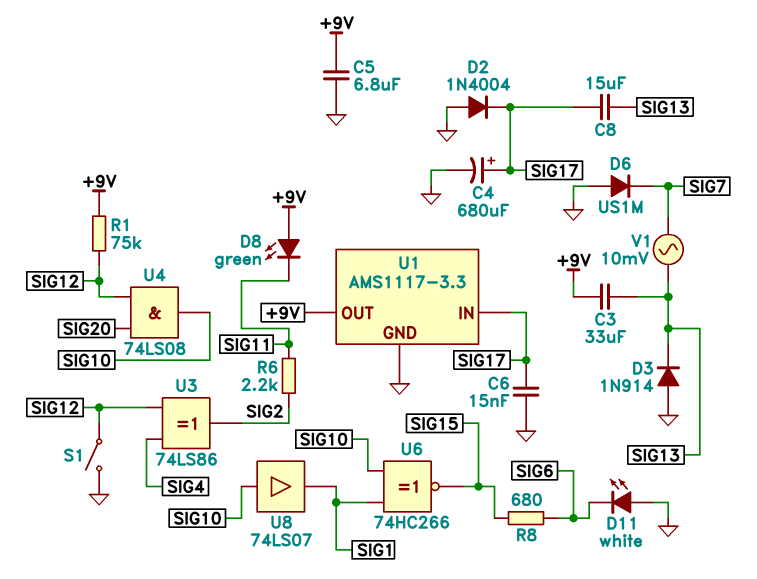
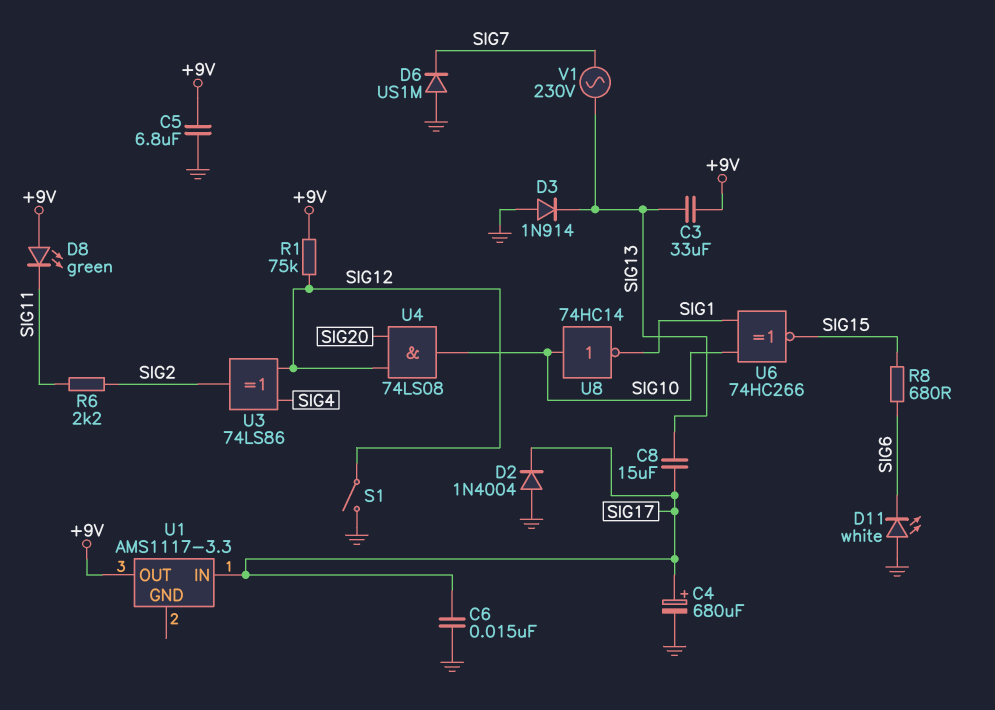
U1 pin GND: GND -> none
U8: buffer 74LS07 (in SIG10, out SIG1) -> NOT 74HC14 (in SIG10, out SIG1)
V1: AC 10mV (SIG7, SIG13) -> AC 230V (SIG7, SIG13)

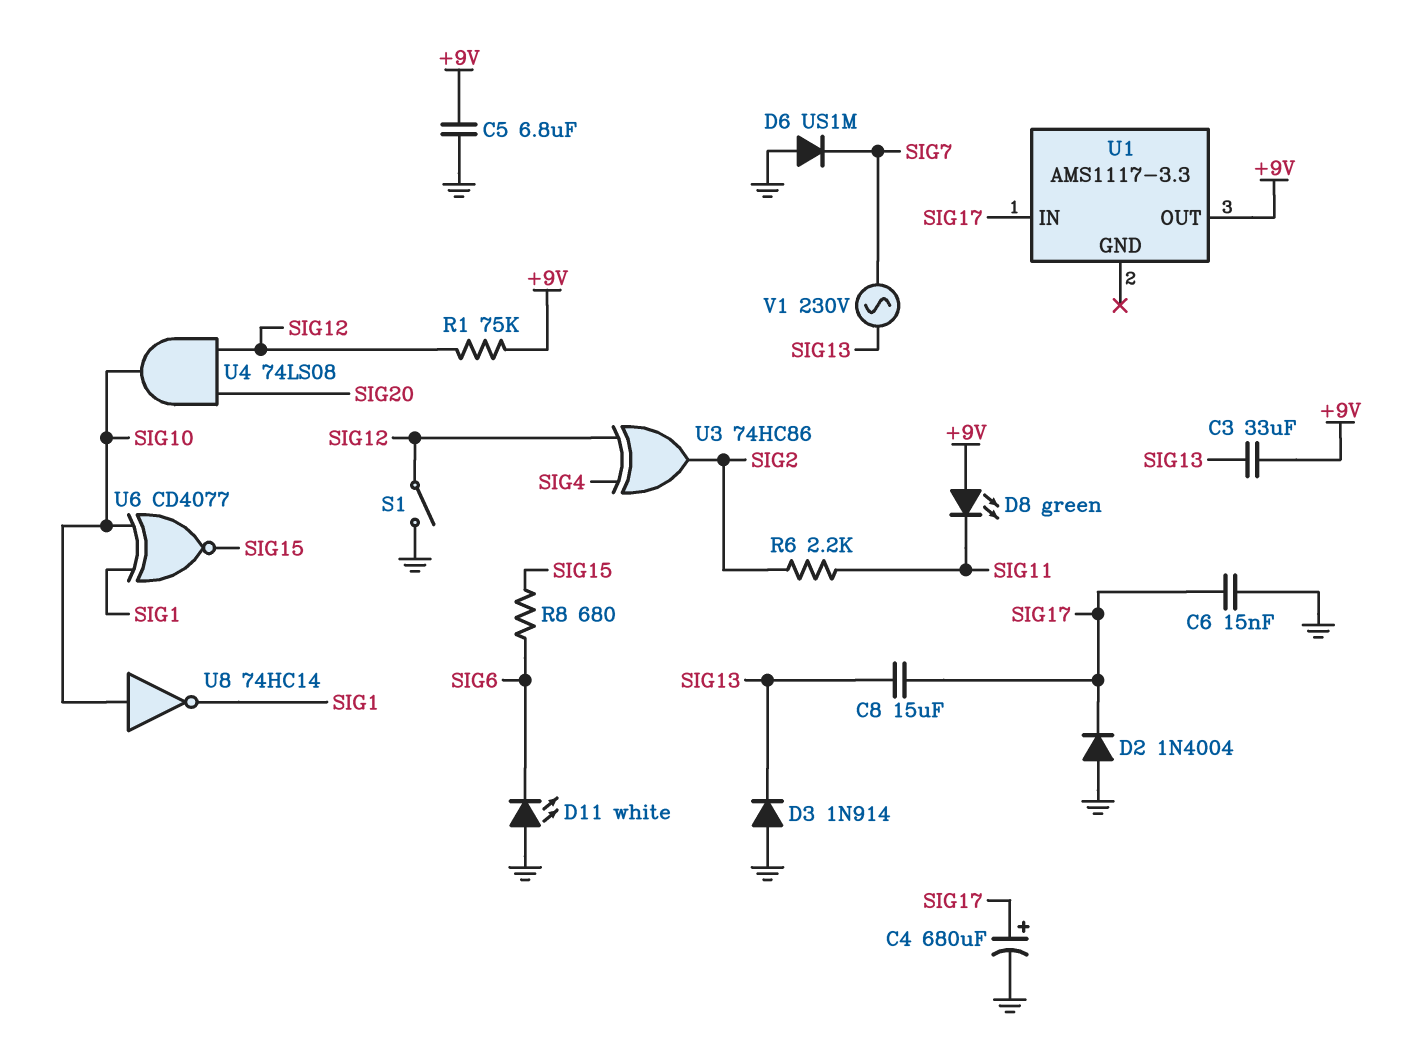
U3: XOR 74LS86 (in SIG4, in SIG12, out SIG2) -> XOR 74HC86 (in SIG4, in SIG12, out SIG2)
U6: XNOR 74HC266 (in SIG1, in SIG10, out SIG15) -> XNOR CD4077 (in SIG1, in SIG10, out SIG15)

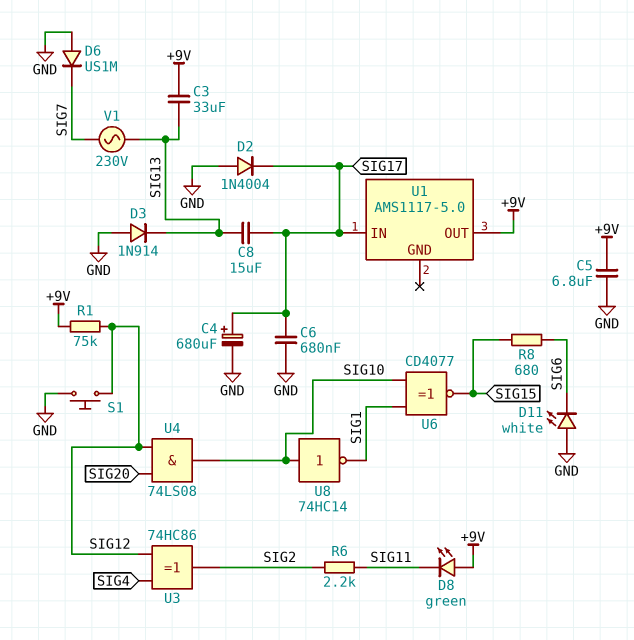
C6: 15nF (GND, SIG17) -> 680nF (GND, SIG17)
S1: switch (GND, SIG12) -> button (GND, SIG12)
U1: AMS1117-3.3 -> AMS1117-5.0

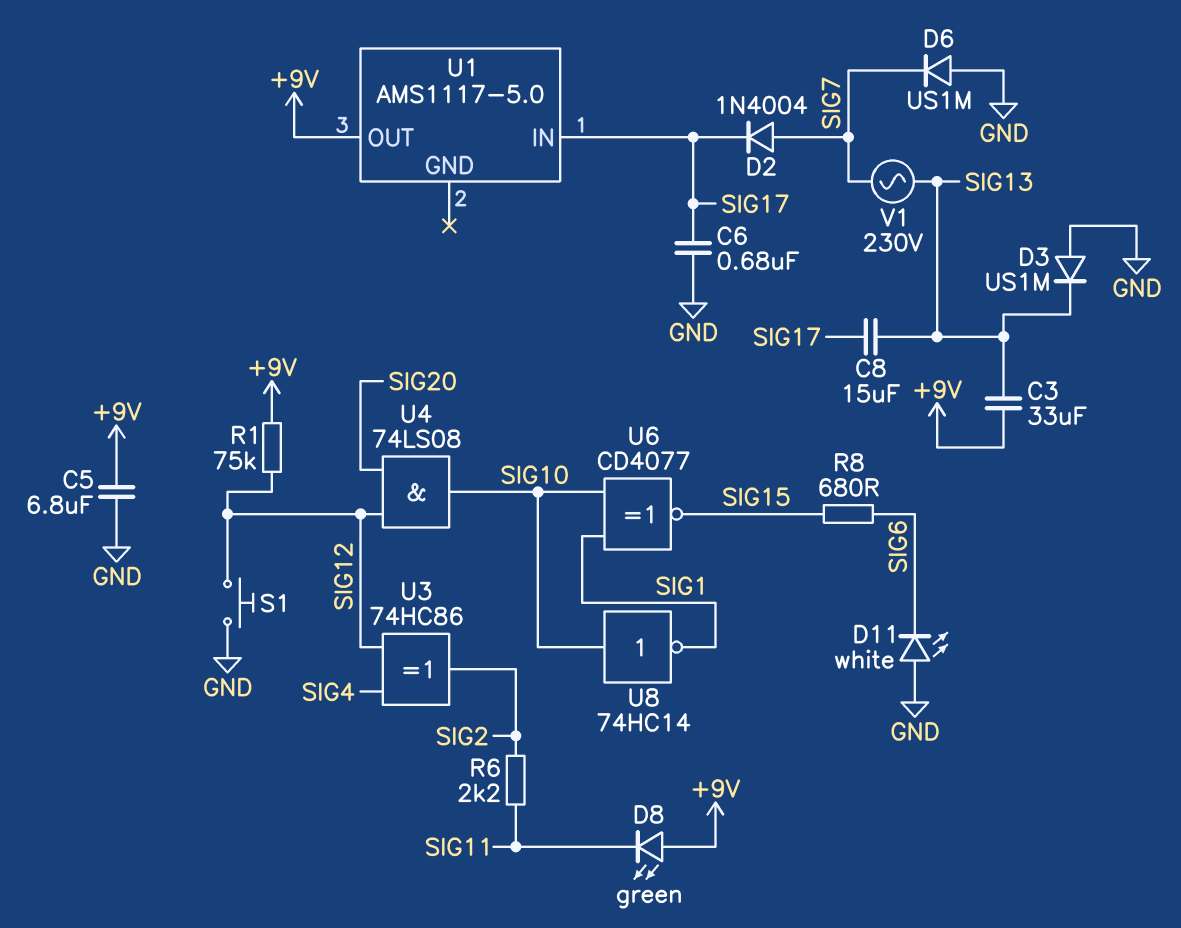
C4: 680uF (plus SIG17, minus GND) -> none
D2: diode 1N4004 (A GND, K SIG17) -> diode 1N4004 (A SIG7, K SIG17)
D3: diode 1N914 (A GND, K SIG13) -> diode US1M (A GND, K SIG13)

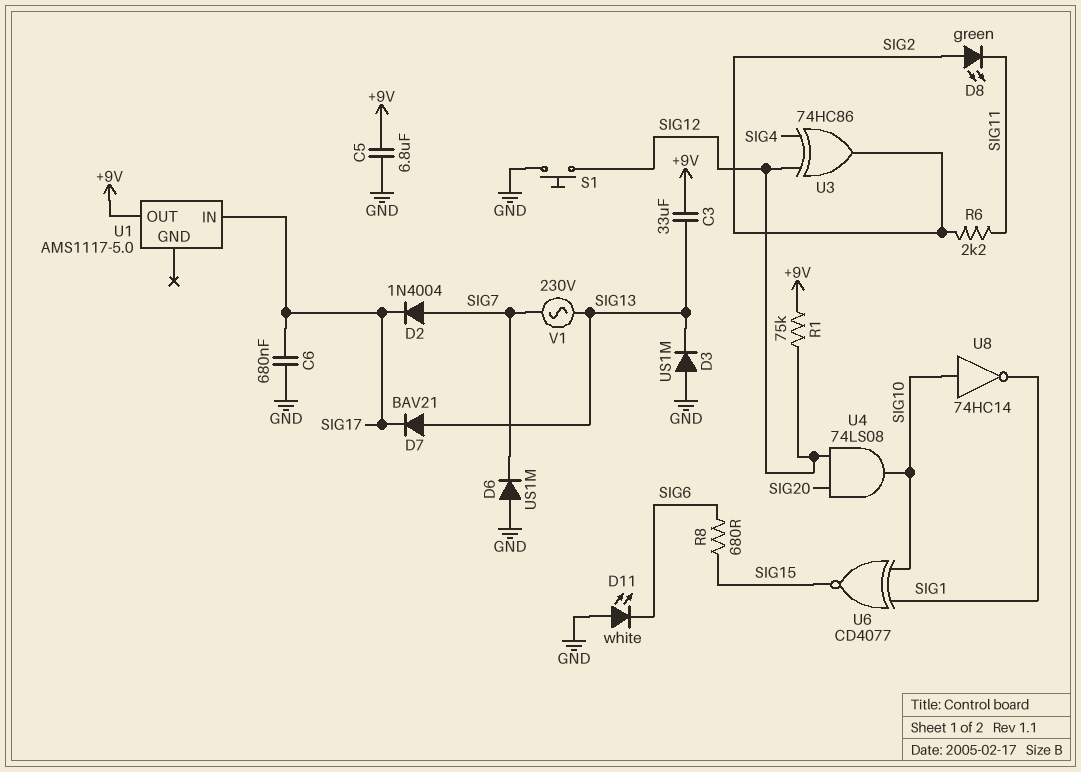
C8: 15uF (SIG13, SIG17) -> none
D7: none -> diode BAV21 (A SIG13, K SIG17)
D8: LED green (A +9V, K SIG11) -> LED green (A SIG2, K SIG11)

